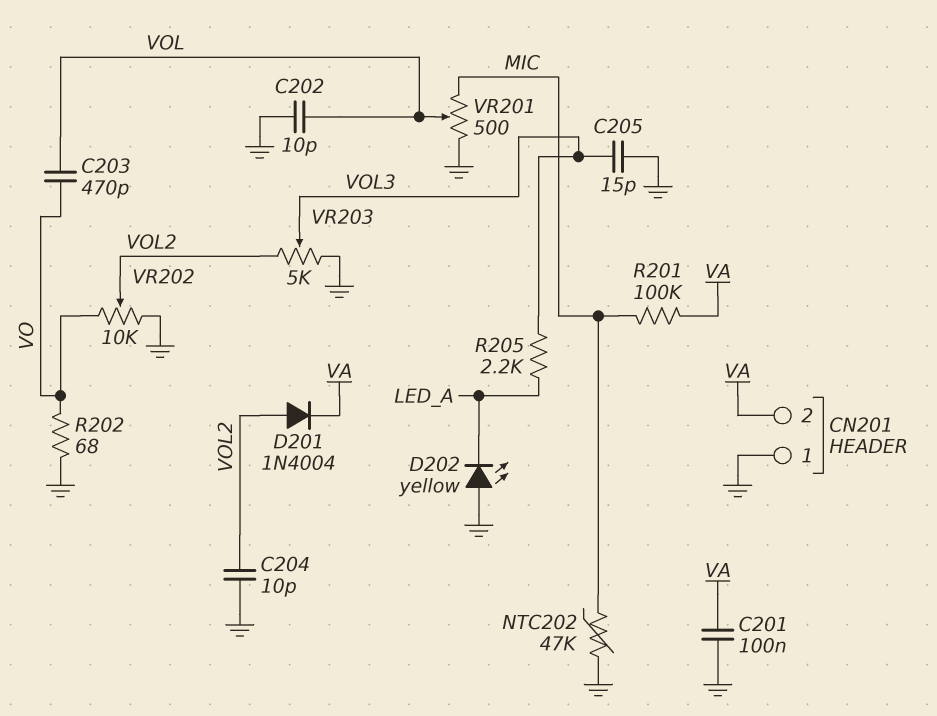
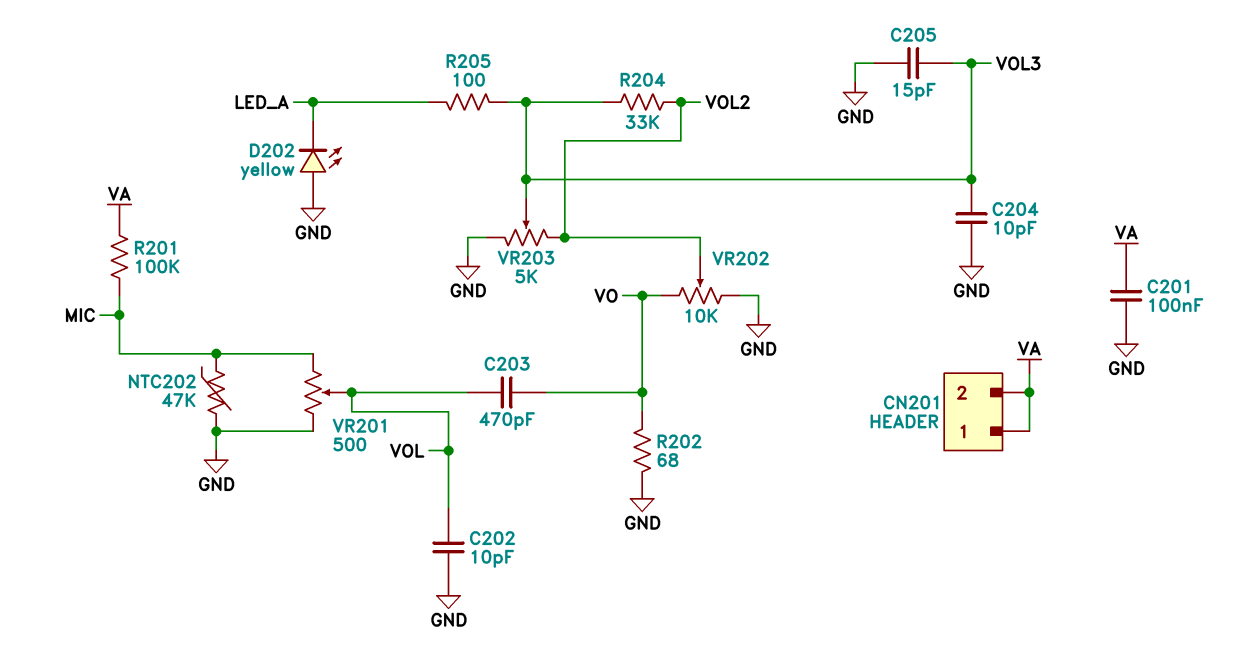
C204: 10pF (GND, VOL2) -> 10pF (GND, VOL3)
CN201 pin 1: GND -> VA
D201: diode 1N4004 (A VOL2, K VA) -> none
R204: none -> 33k (VOL2, VOL3)
R205: 2.2k (LED_A, VOL3) -> 100 (LED_A, VOL3)

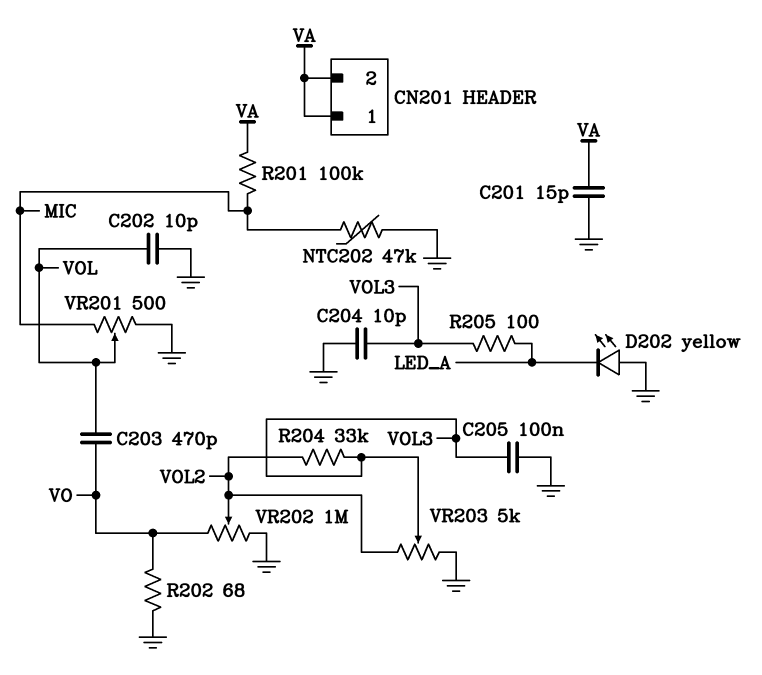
C201: 100nF (GND, VA) -> 15pF (GND, VA)
C205: 15pF (GND, VOL3) -> 100nF (GND, VOL3)
VR202: 10k (GND, VO, wiper VOL2) -> 1M (GND, VO, wiper VOL2)

